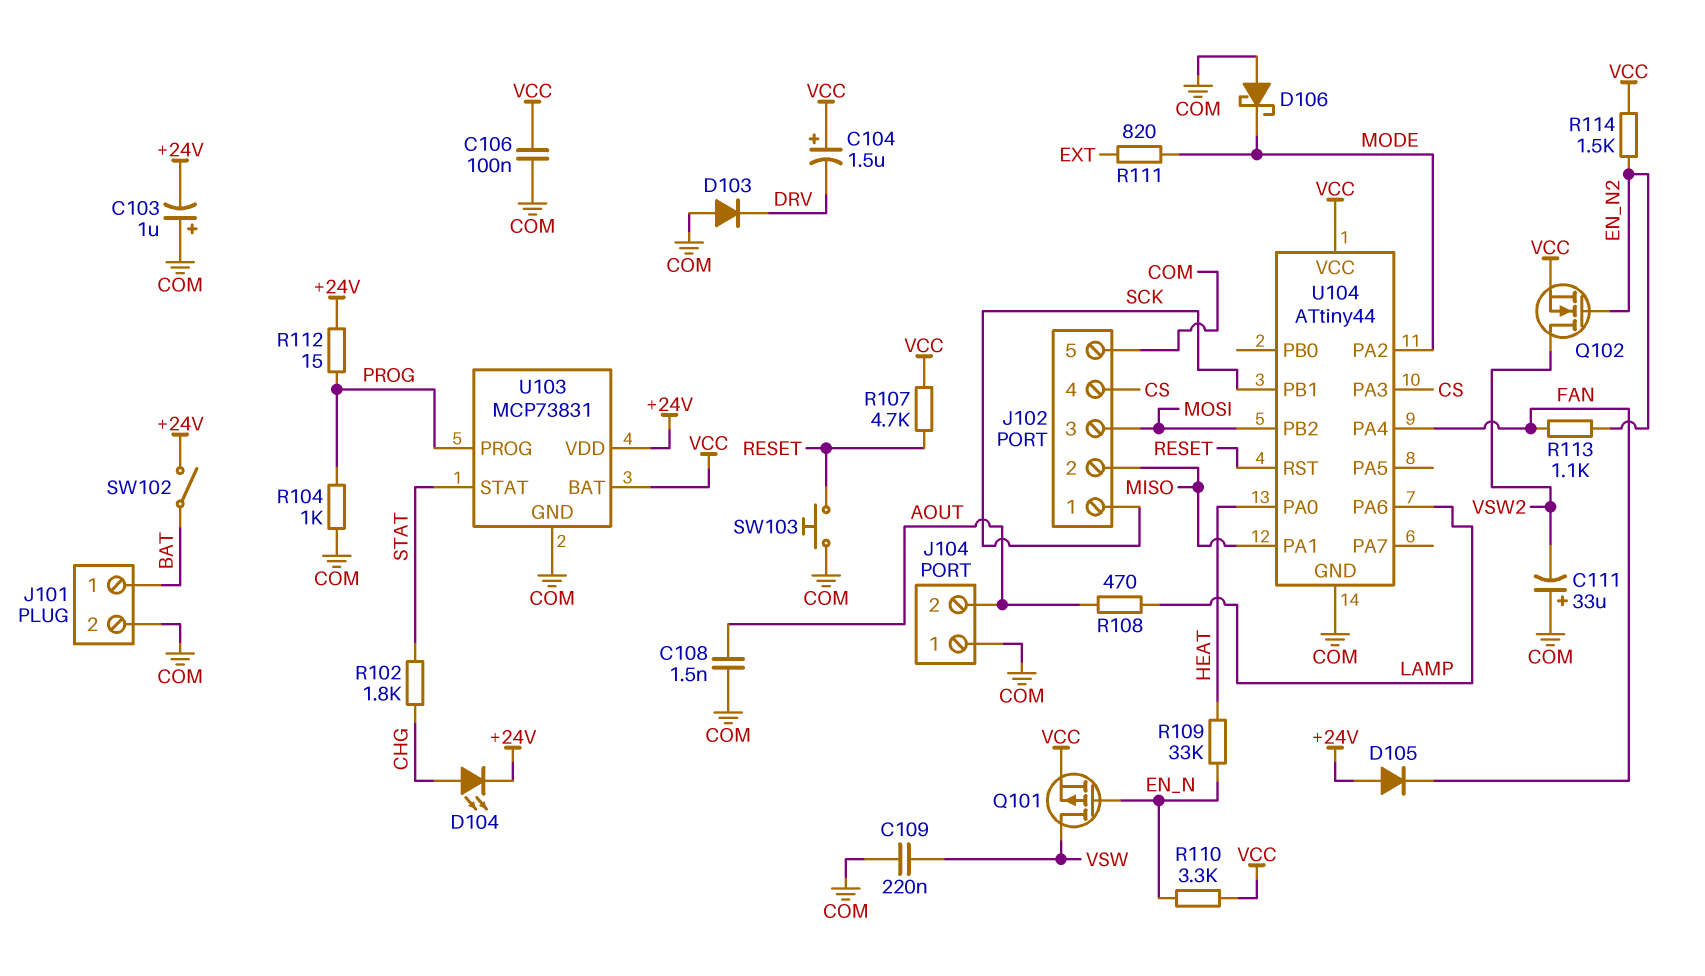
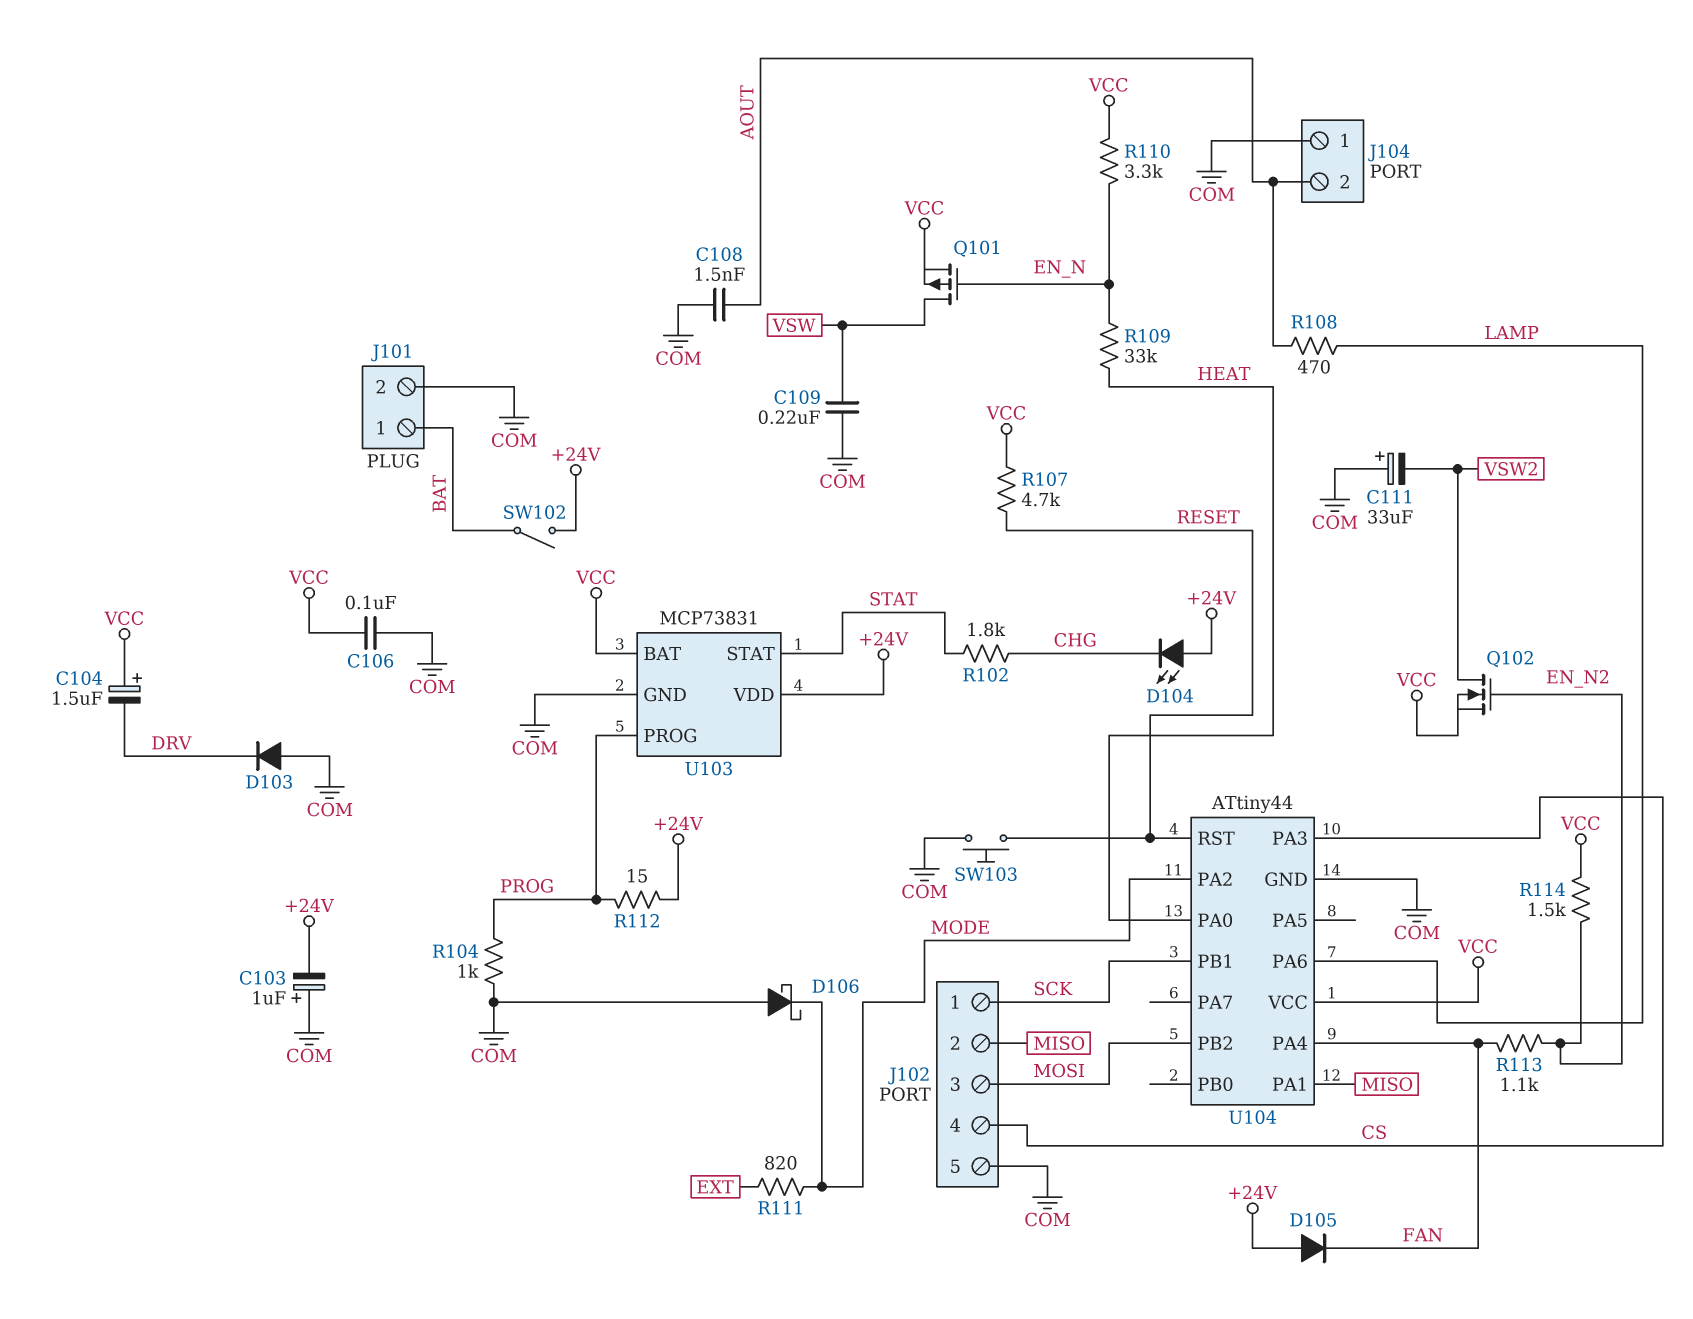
D104: LED (A CHG, K +24V) -> LED (A +24V, K CHG)

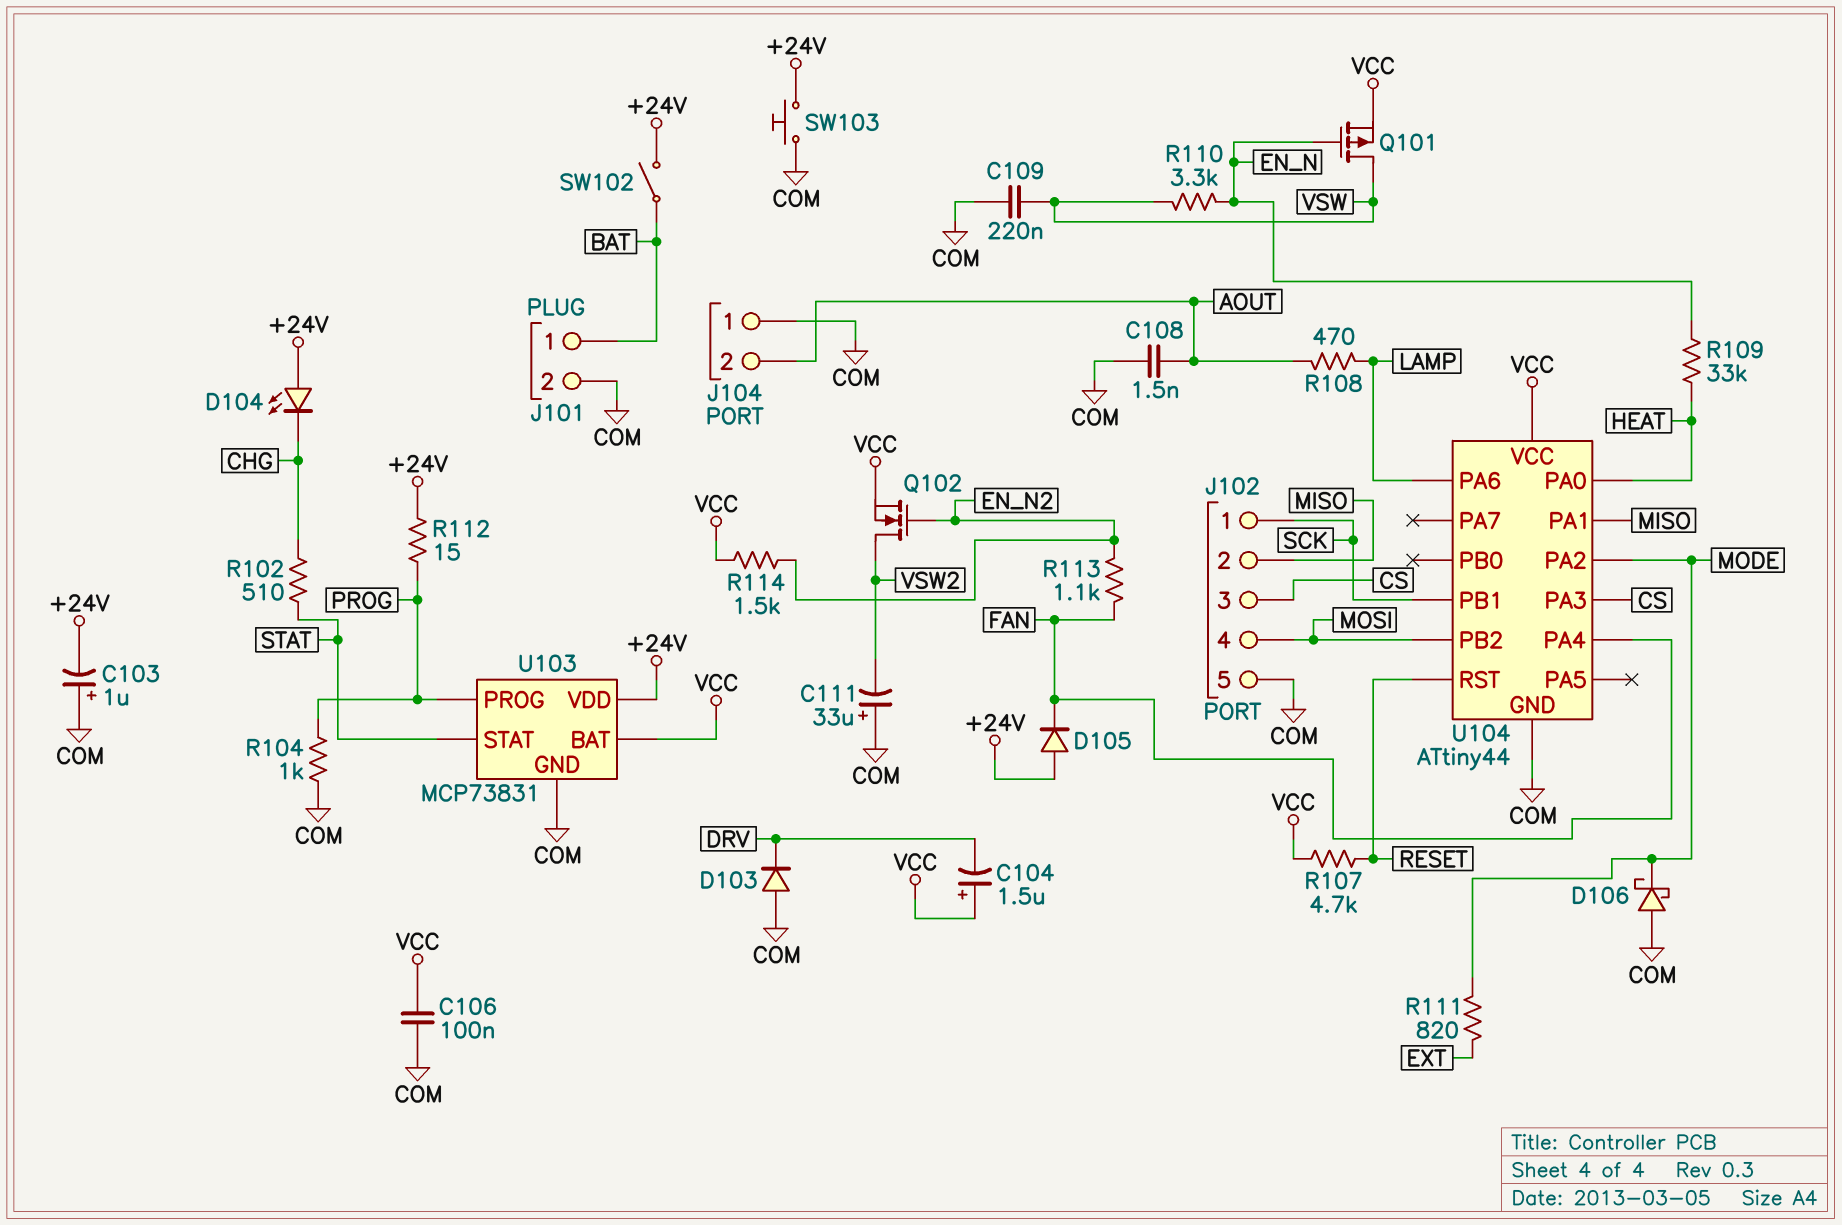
J102 pin 3: MOSI -> CS
J102 pin 4: CS -> MOSI
R102: 1.8k (CHG, STAT) -> 510 (CHG, STAT)
R110: 3.3k (EN_N, VCC) -> 3.3k (EN_N, VSW)
SW103: button (COM, RESET) -> button (+24V, COM)

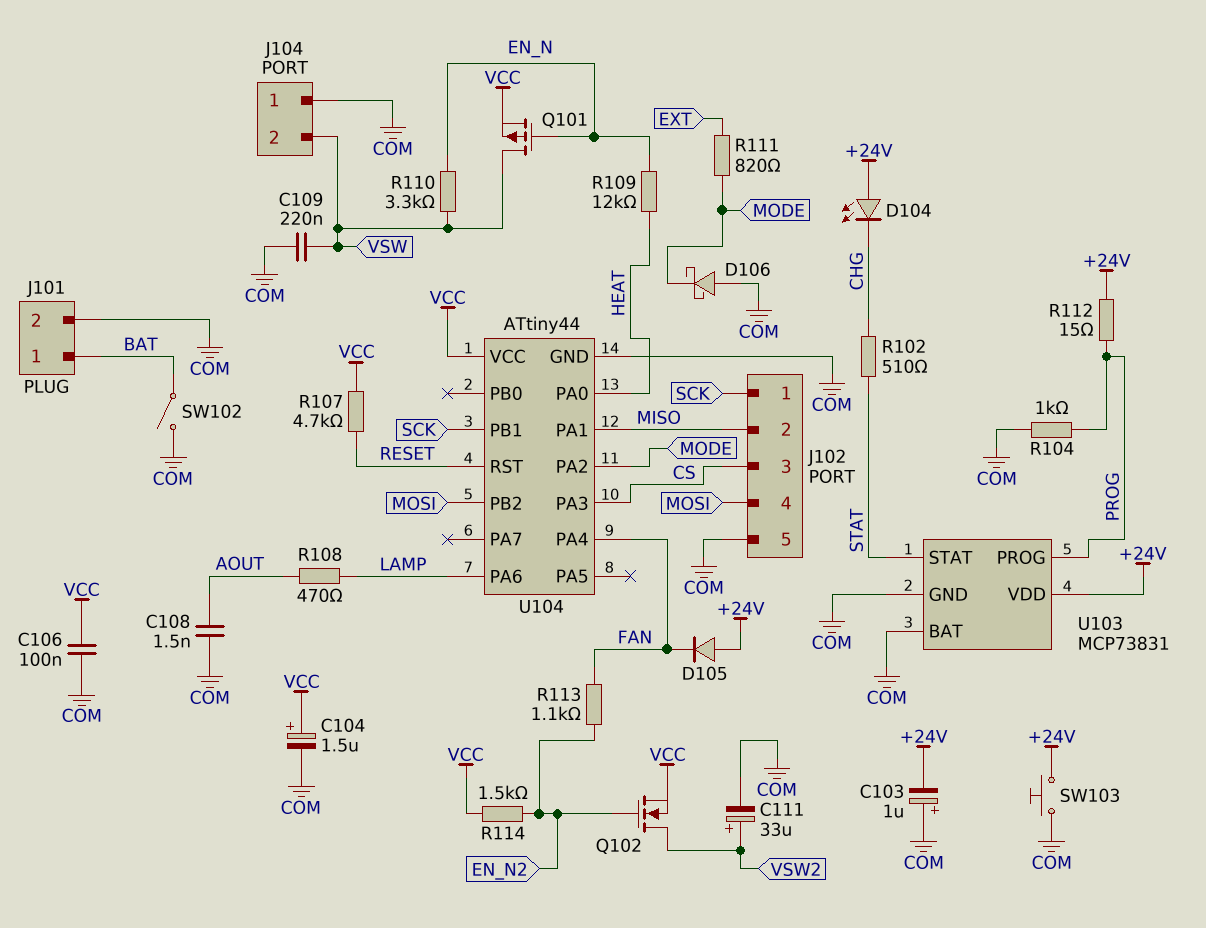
C104: 1.5uF (plus VCC, minus DRV) -> 1.5uF (plus VCC, minus COM)
C111: 33uF (plus COM, minus VSW2) -> 33uF (plus VSW2, minus COM)
D103: diode (A COM, K DRV) -> none
J104 pin 2: AOUT -> VSW
R109: 33k (EN_N, HEAT) -> 12k (EN_N, HEAT)
SW102: switch (+24V, BAT) -> switch (BAT, COM)
U103 pin BAT: VCC -> COM

